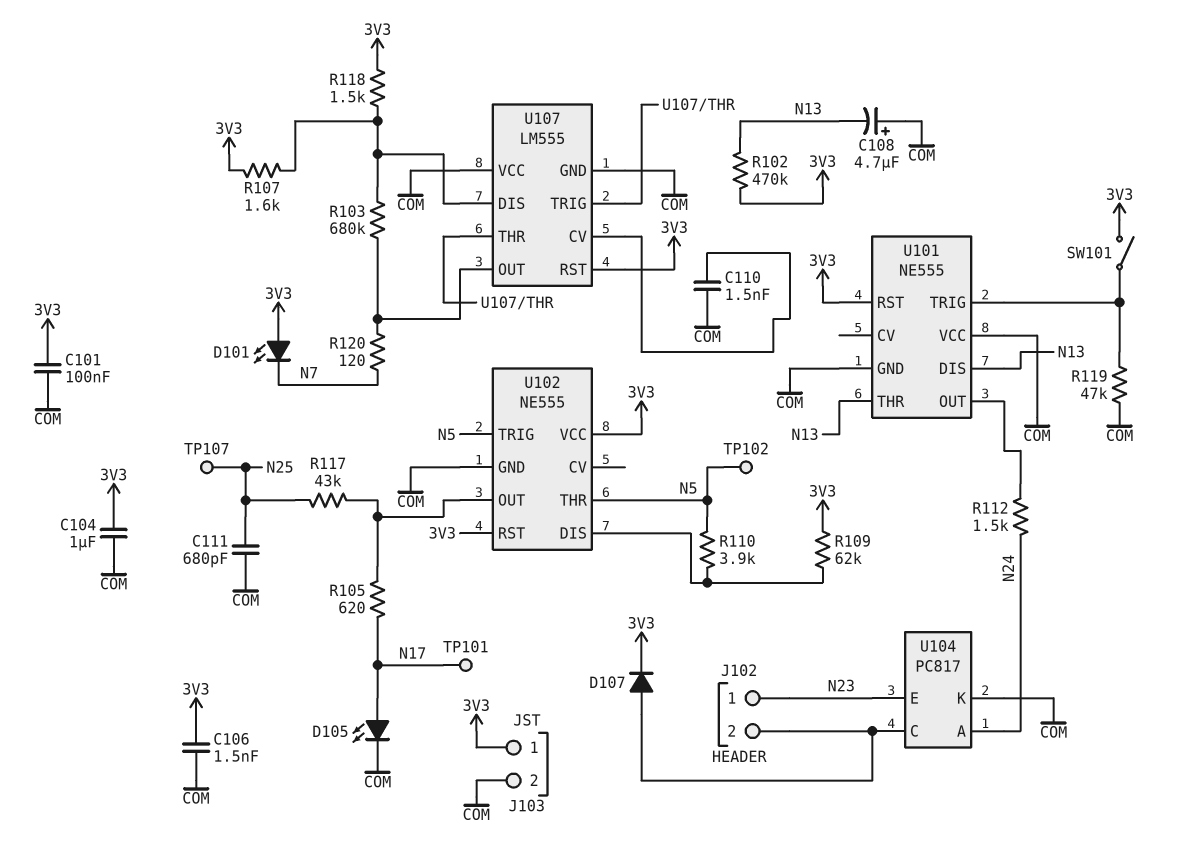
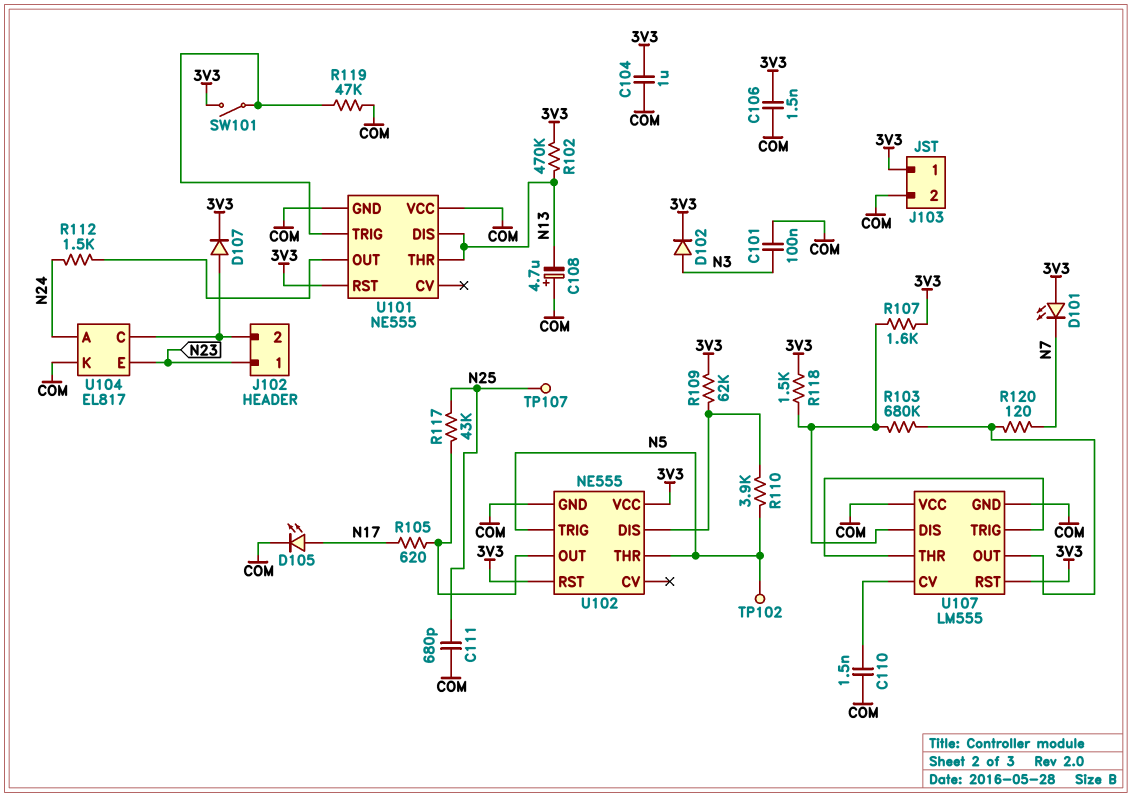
C101: 100nF (3V3, COM) -> 100nF (COM, N3)
D102: none -> diode (A N3, K 3V3)
TP101: test point (N17) -> none
U104: PC817 -> EL817

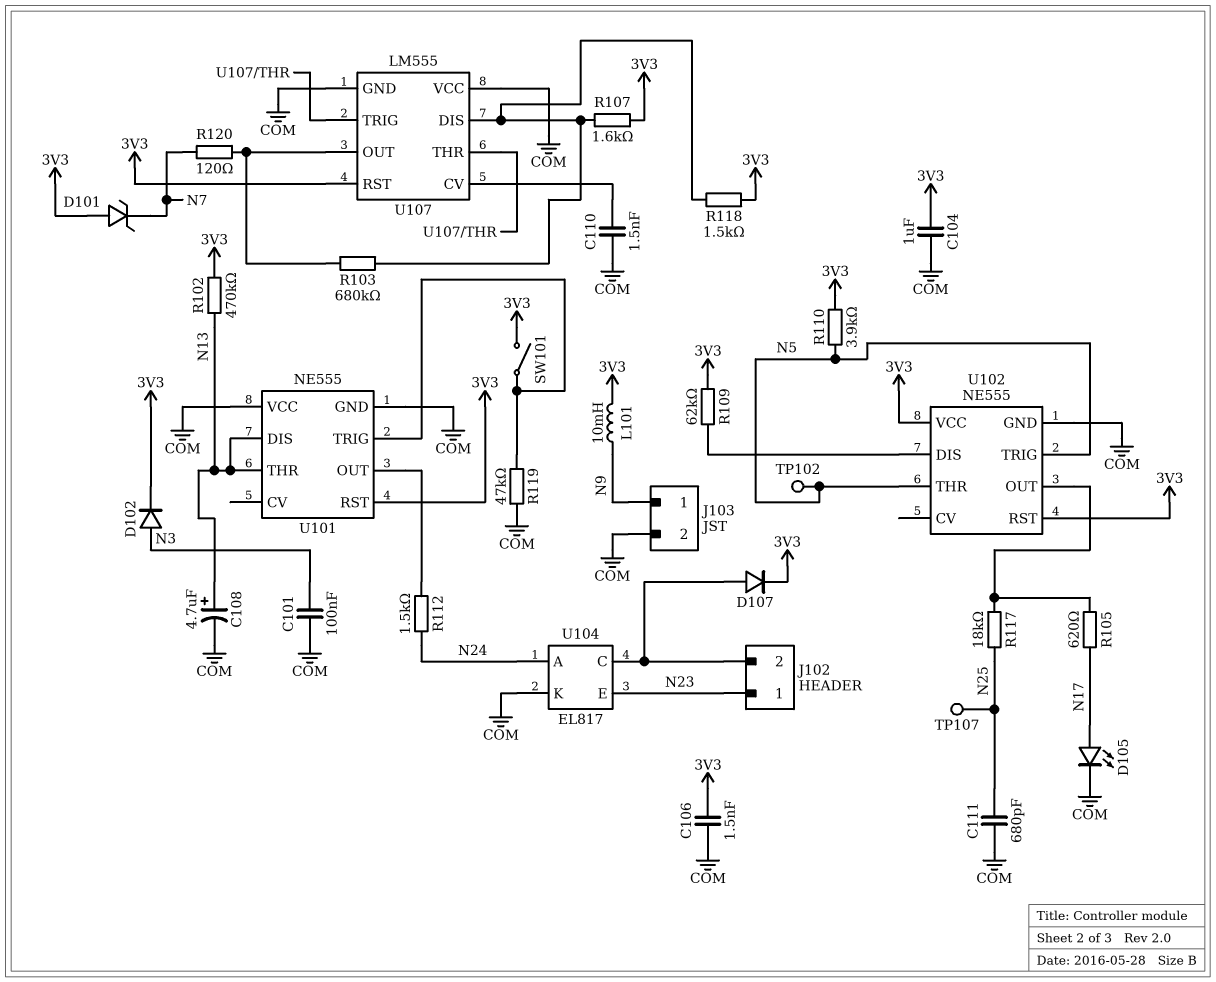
C108: 4.7uF (plus COM, minus N13) -> 4.7uF (plus N13, minus COM)
D101: LED (A 3V3, K N7) -> zener (A 3V3, K N7)
J103 pin 1: 3V3 -> N9
L101: none -> 10mH (3V3, N9)
R110: 3.9k (N5, U102/DIS) -> 3.9k (3V3, N5)
R117: 43k (N25, U102/OUT) -> 18k (N25, U102/OUT)

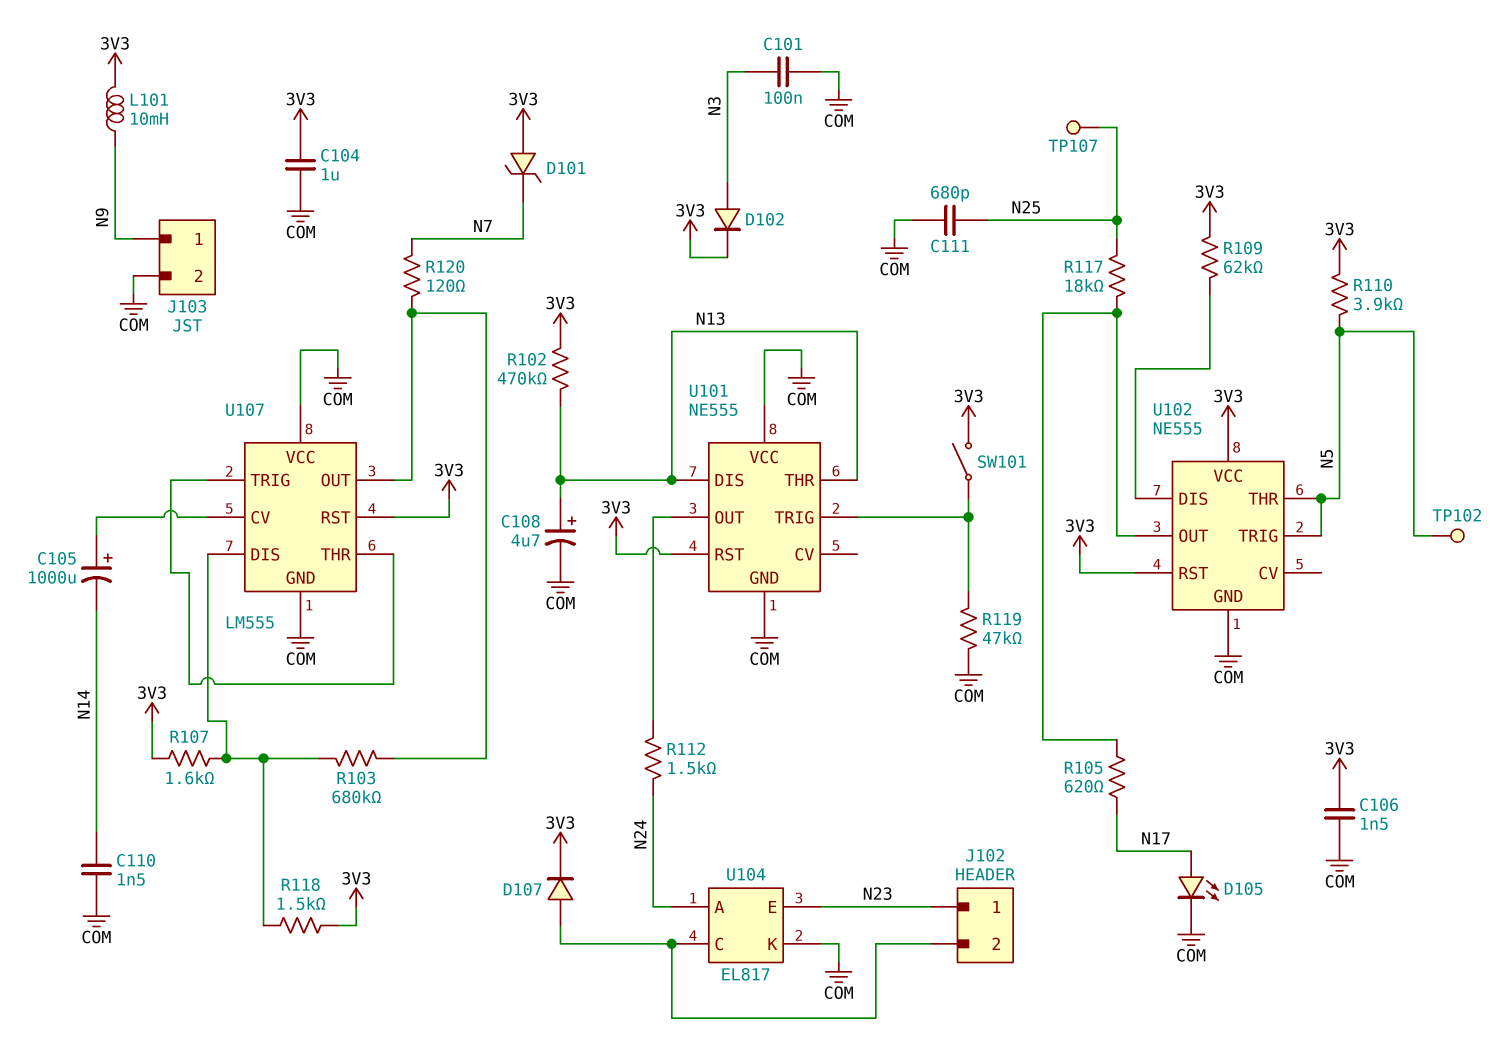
C105: none -> 1000uF (plus U107/CV, minus N14)
C110: 1.5nF (COM, U107/CV) -> 1.5nF (COM, N14)

